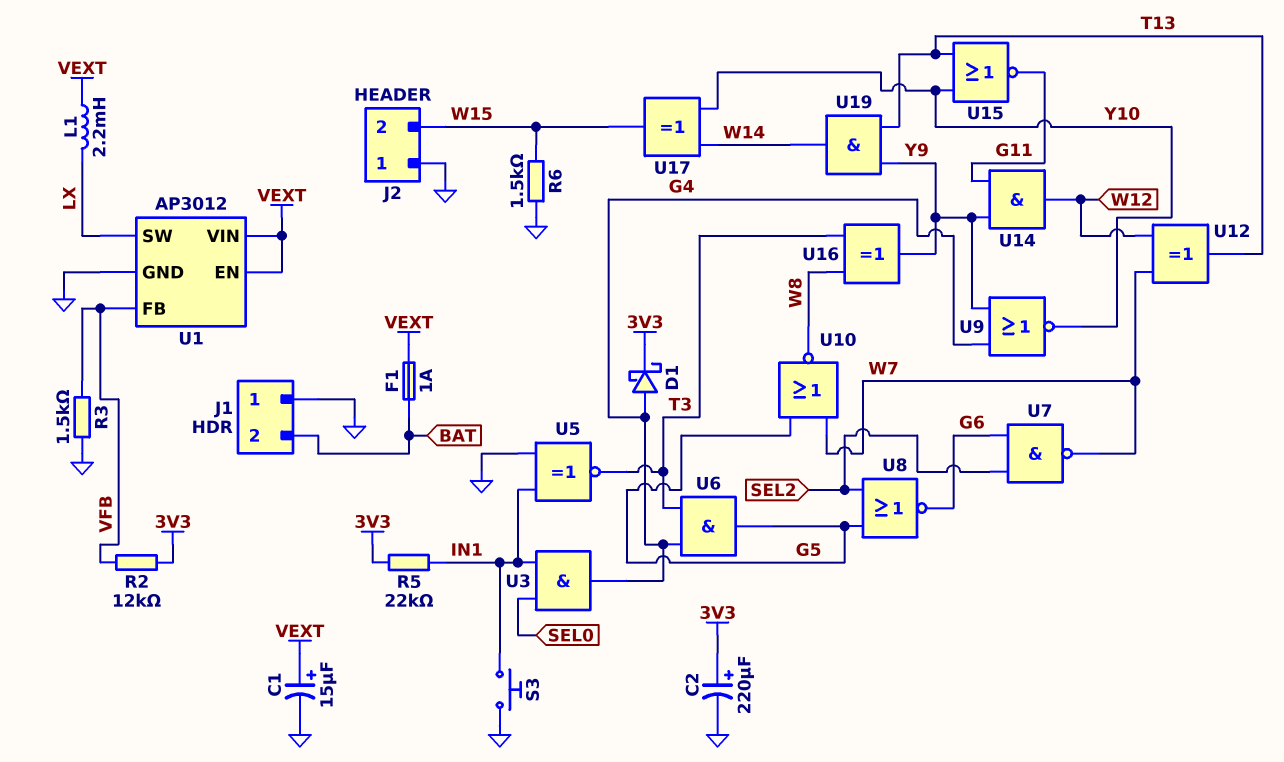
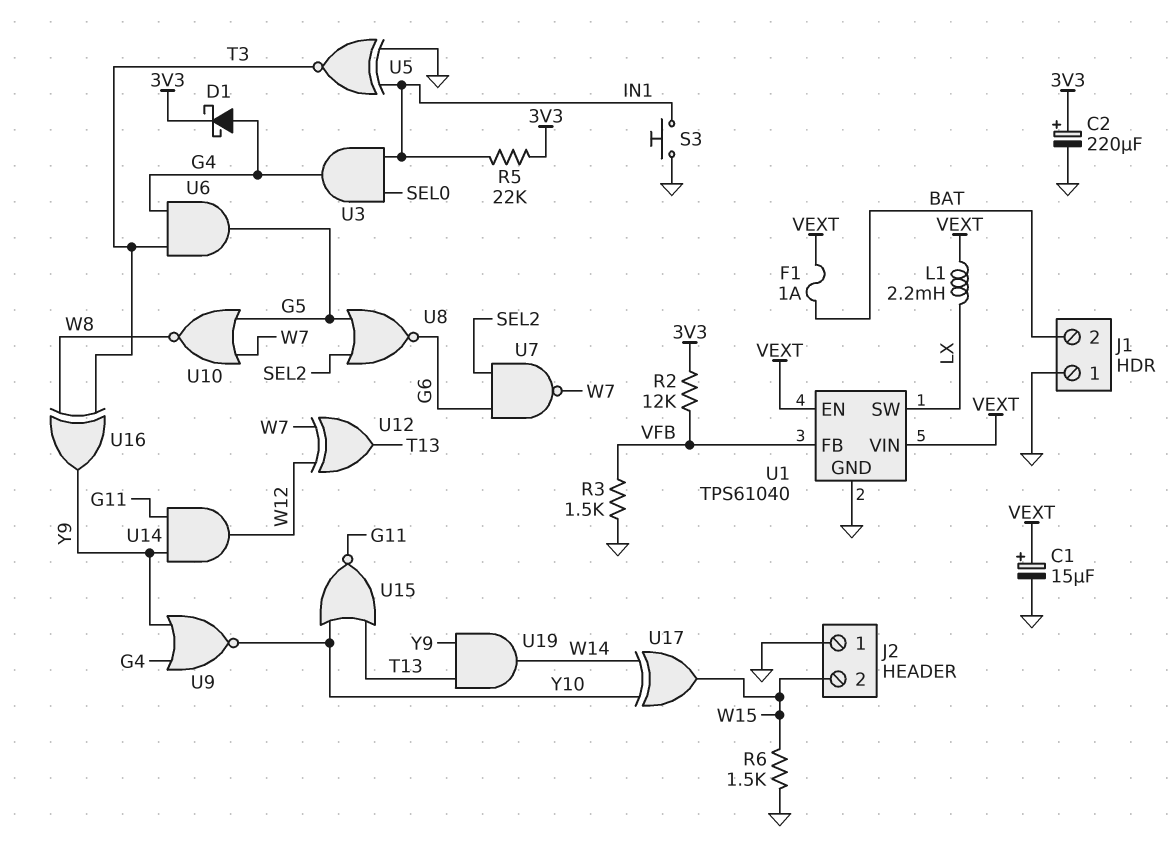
U1: AP3012 -> TPS61040

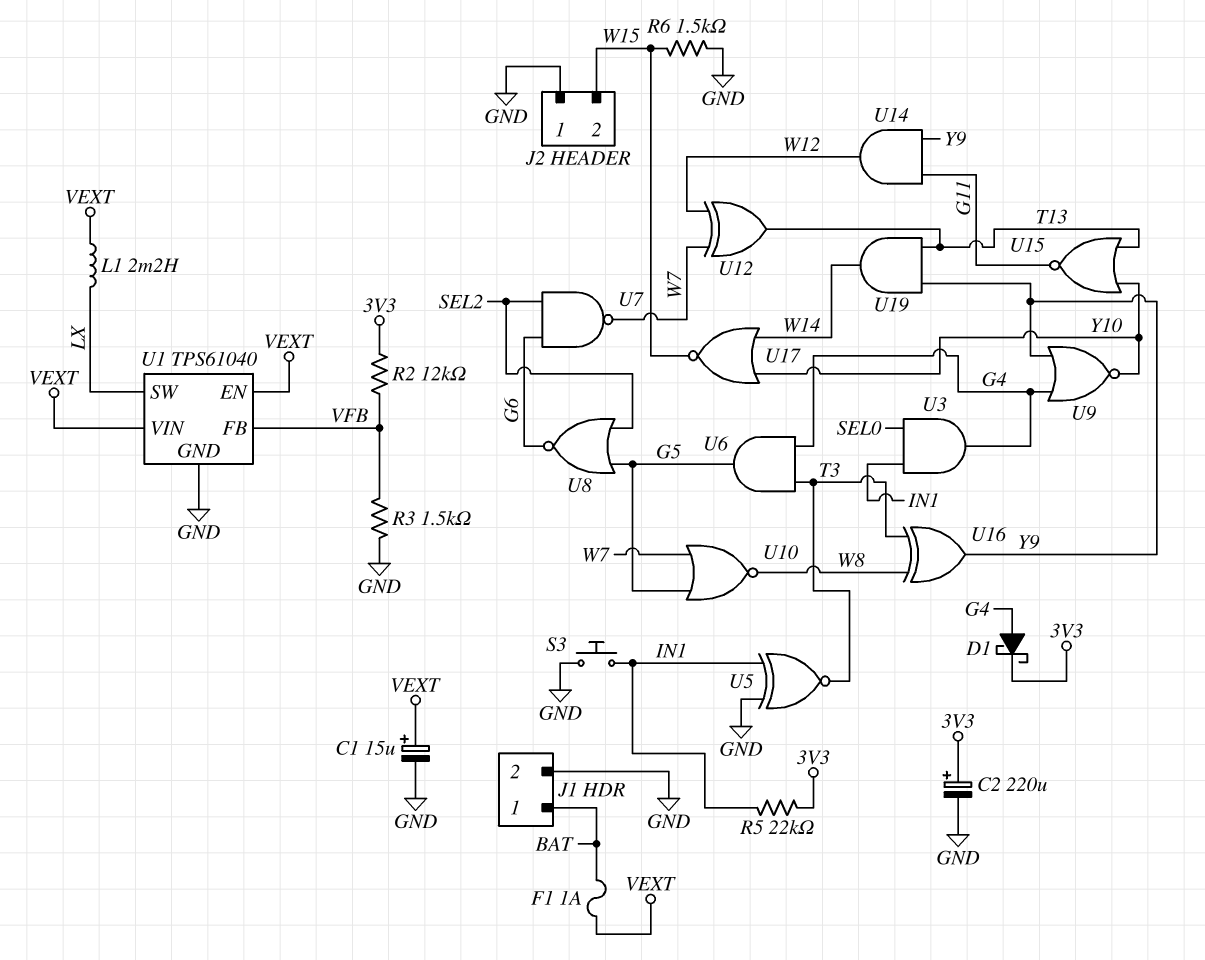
J1 pin 1: GND -> BAT
J1 pin 2: BAT -> GND
U17: XOR (in W14, in Y10, out W15) -> NOR (in W14, in Y10, out W15)

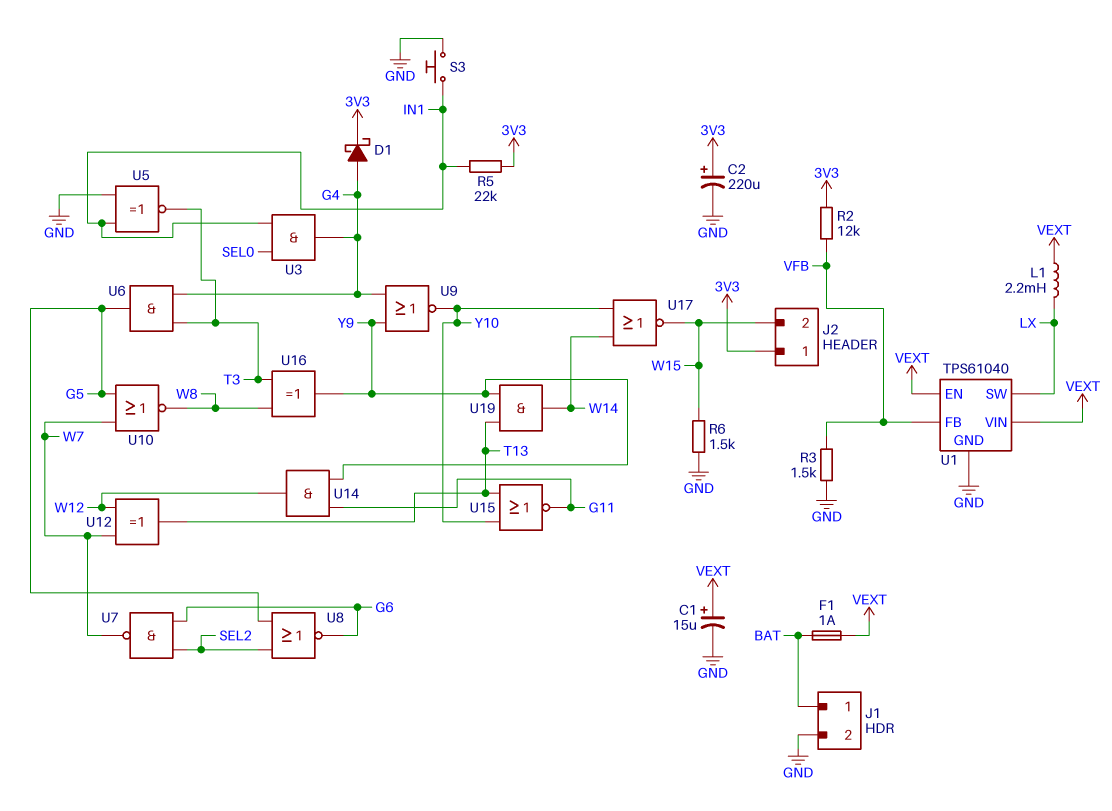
J2 pin 1: GND -> 3V3

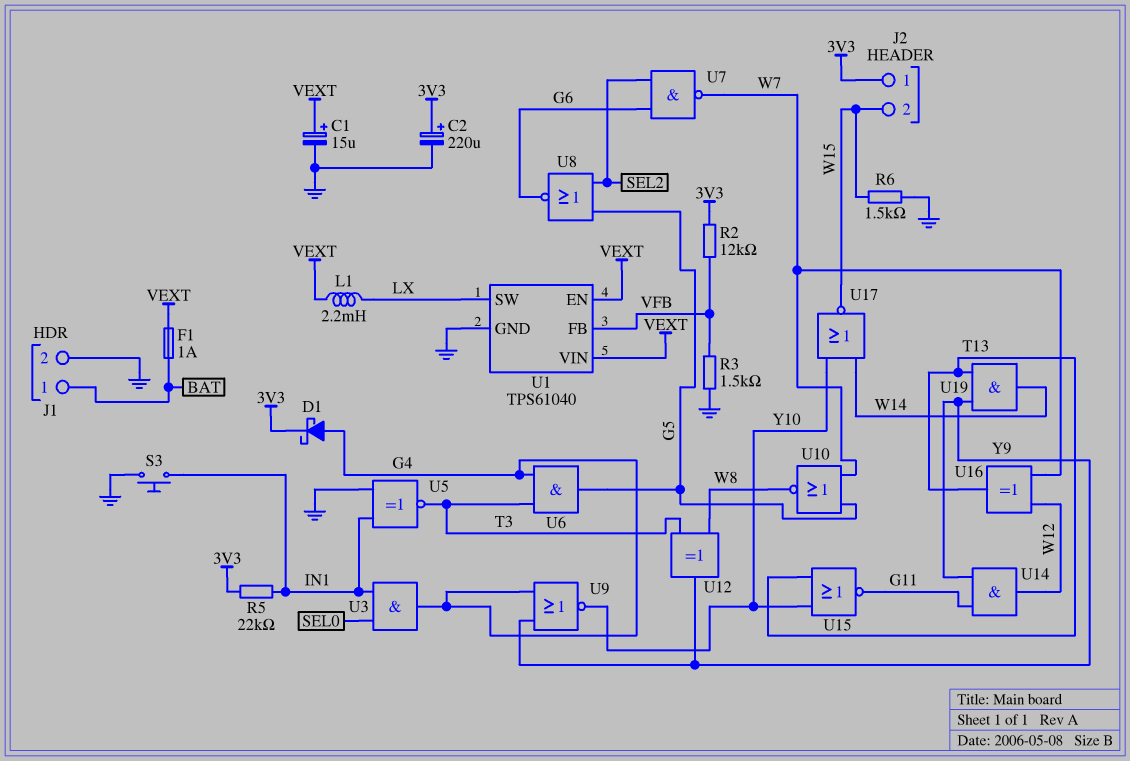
U12: XOR (in W7, in W12, out T13) -> XOR (in T3, in W8, out Y9)
U16: XOR (in T3, in W8, out Y9) -> XOR (in W7, in W12, out T13)

